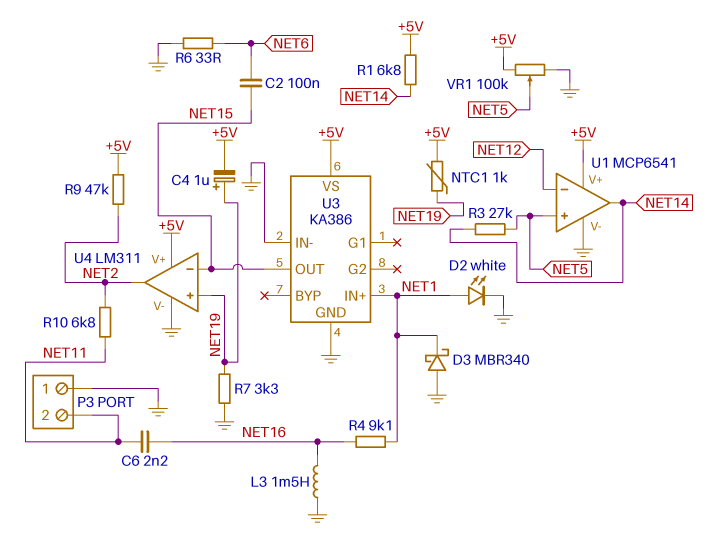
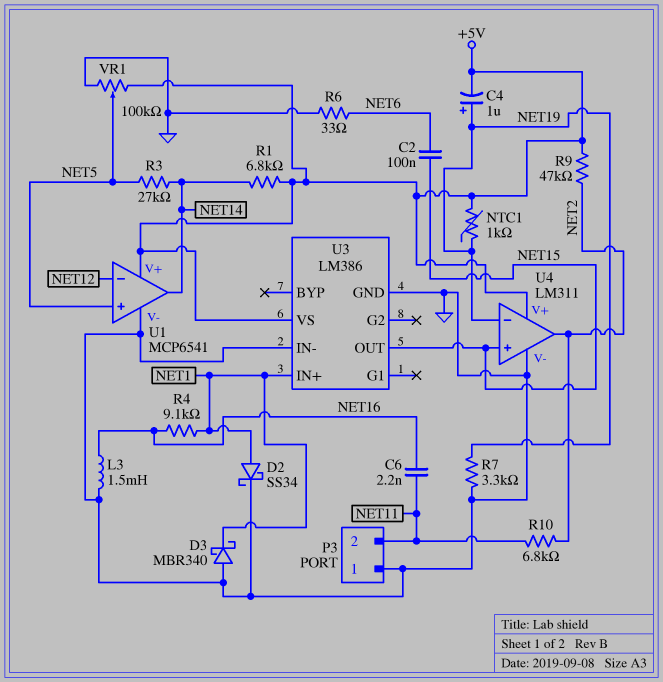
D2: LED white (A NET1, K GND) -> schottky SS34 (A NET1, K GND)
U3: KA386 -> LM386
U4 pin in+: NET19 -> NET15
U4 pin in-: NET15 -> NET19

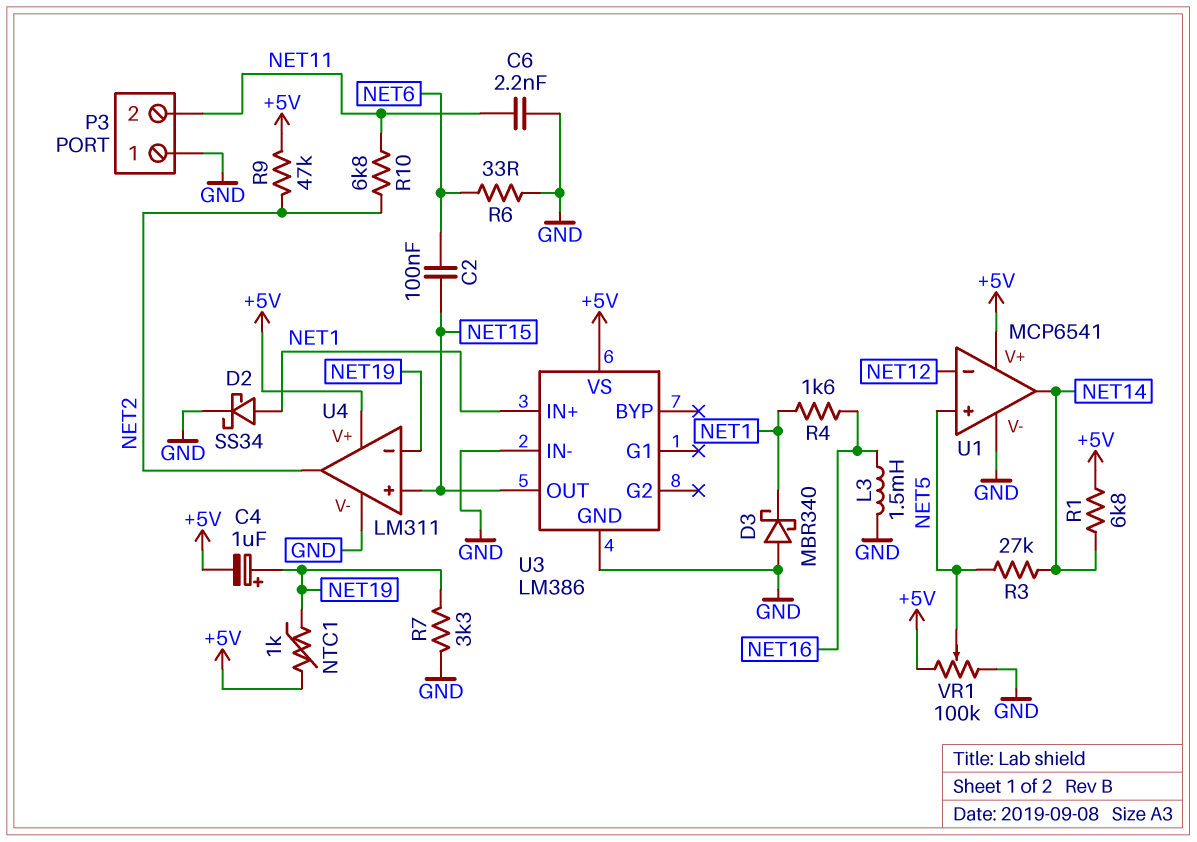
C6: 2.2nF (NET11, NET16) -> 2.2nF (GND, NET11)
R4: 9.1k (NET1, NET16) -> 1.6k (NET1, NET16)

